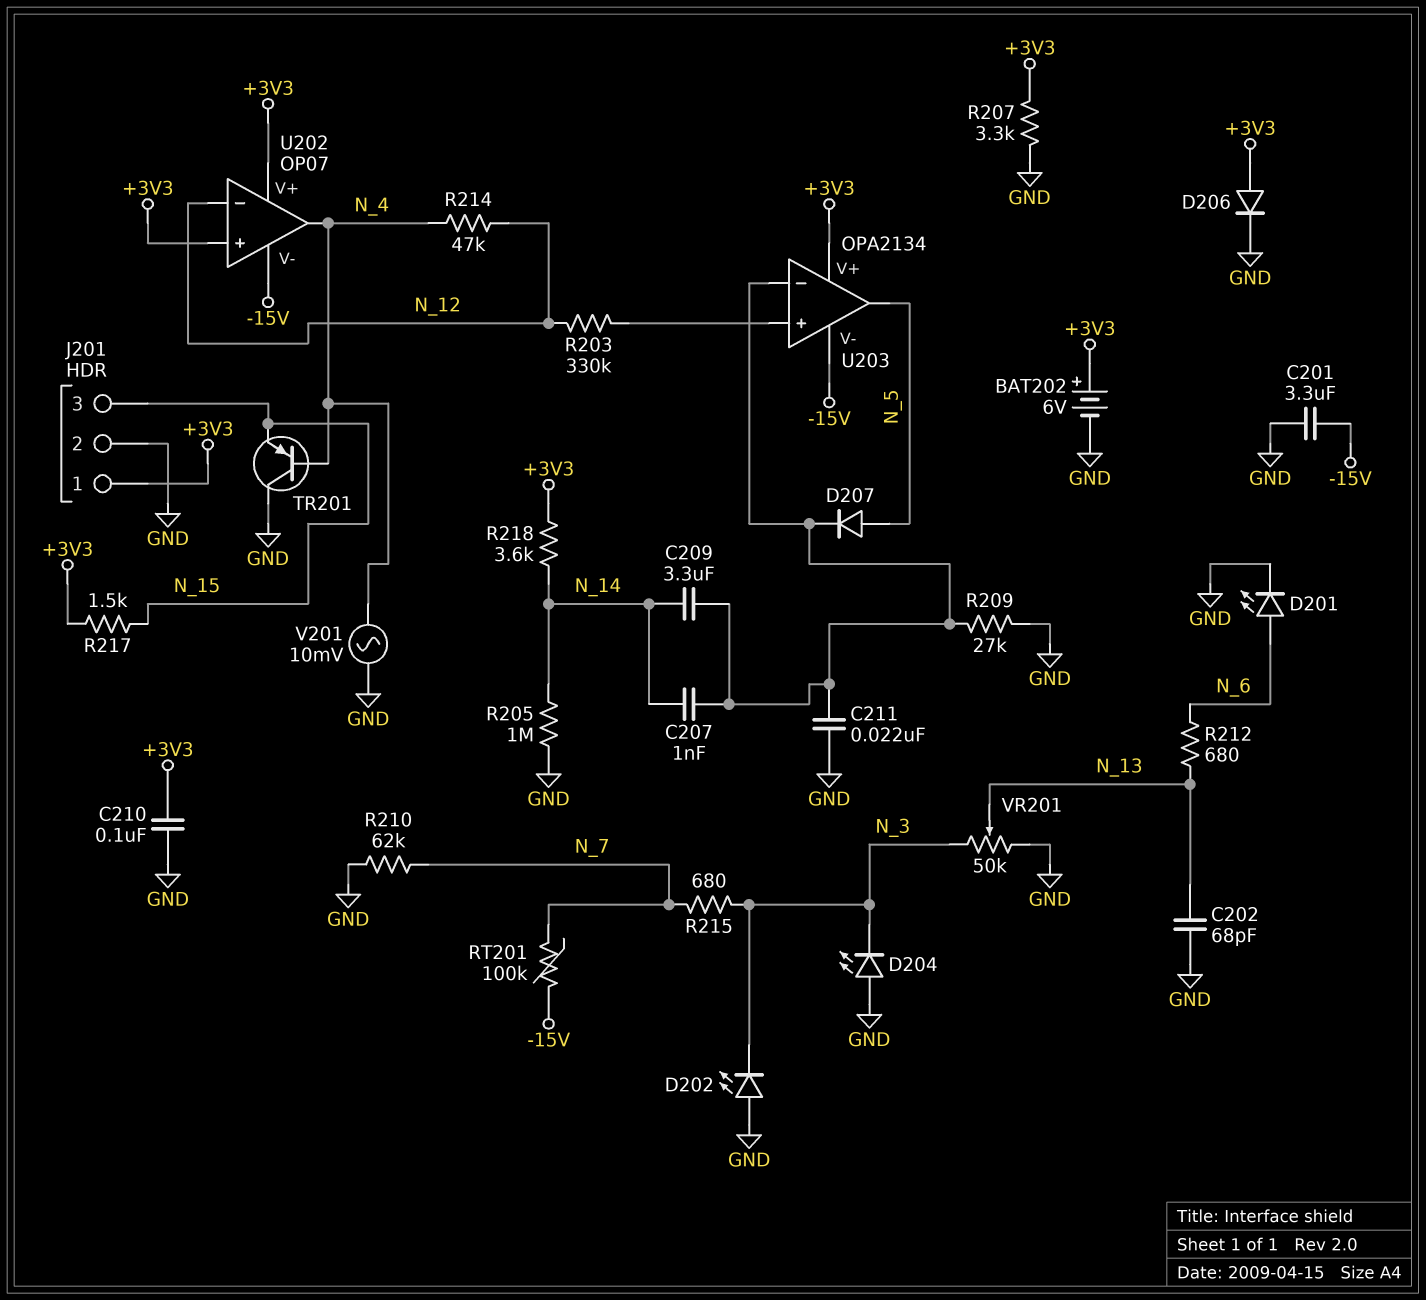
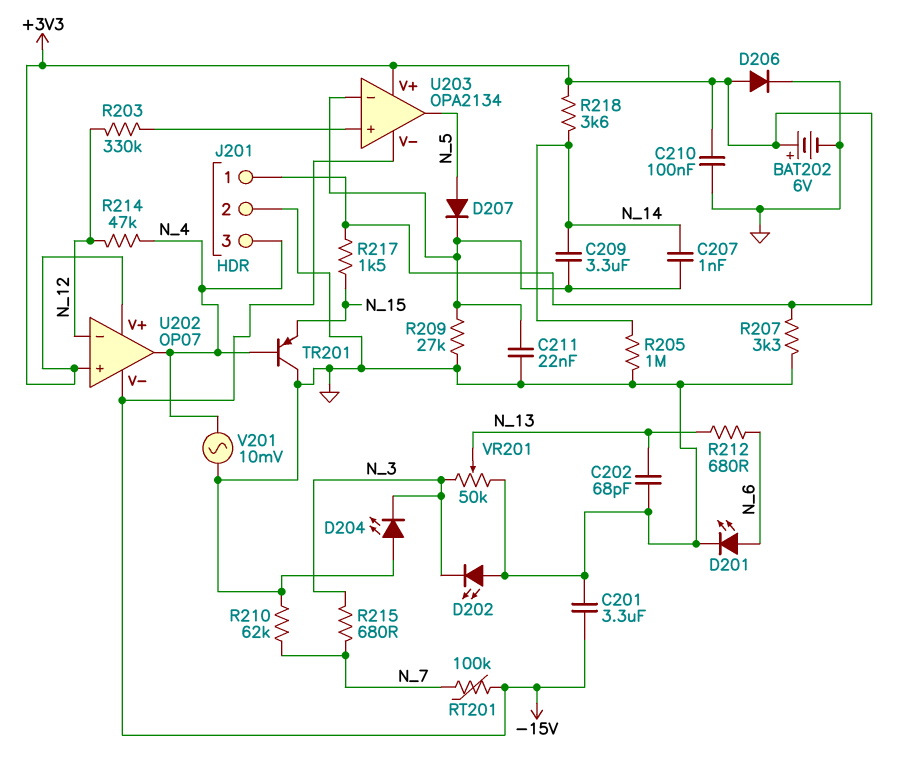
J201 pin 3: N_15 -> N_4

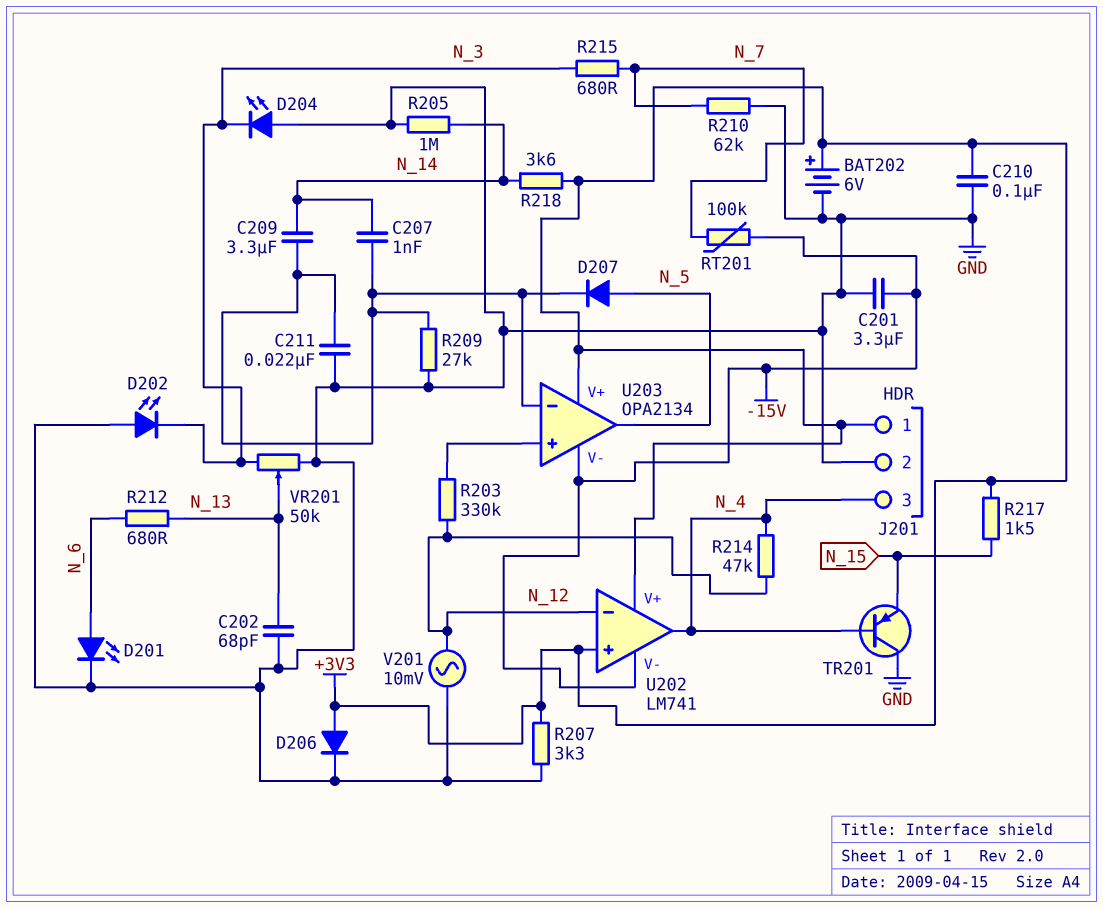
U202: OP07 -> LM741
V201: AC 10mV (GND, N_4) -> AC 10mV (GND, N_12)

